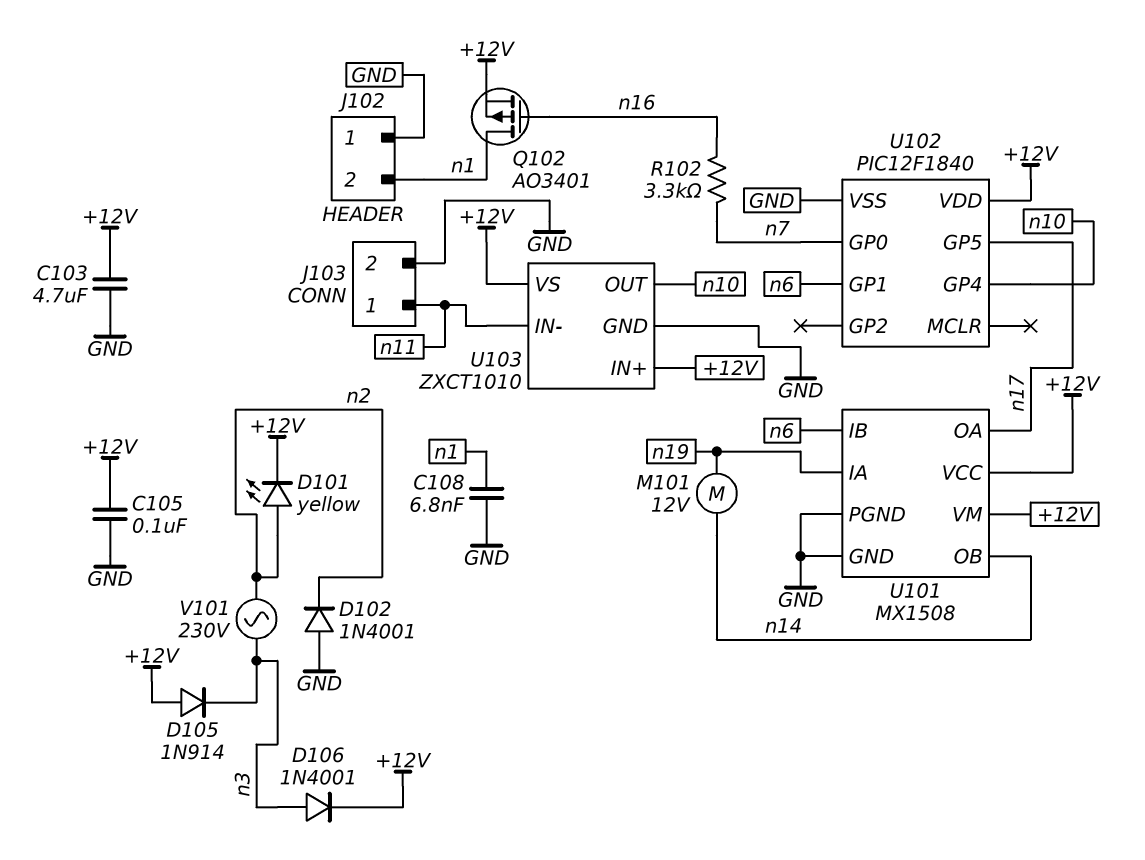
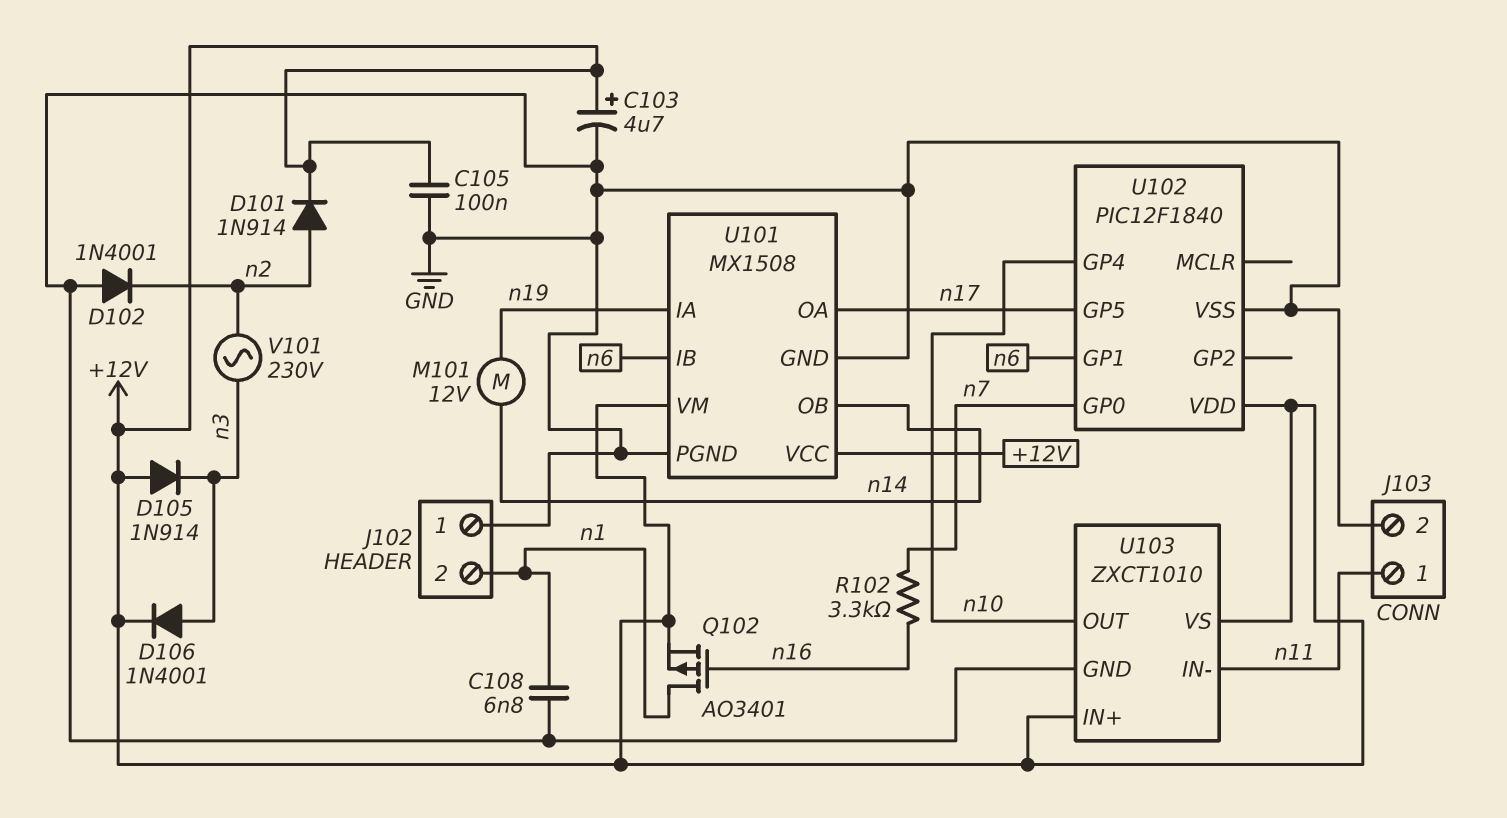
C103: 4.7uF (+12V, GND) -> 4.7uF (plus +12V, minus GND)
D101: LED yellow (A n2, K +12V) -> diode 1N914 (A n2, K +12V)

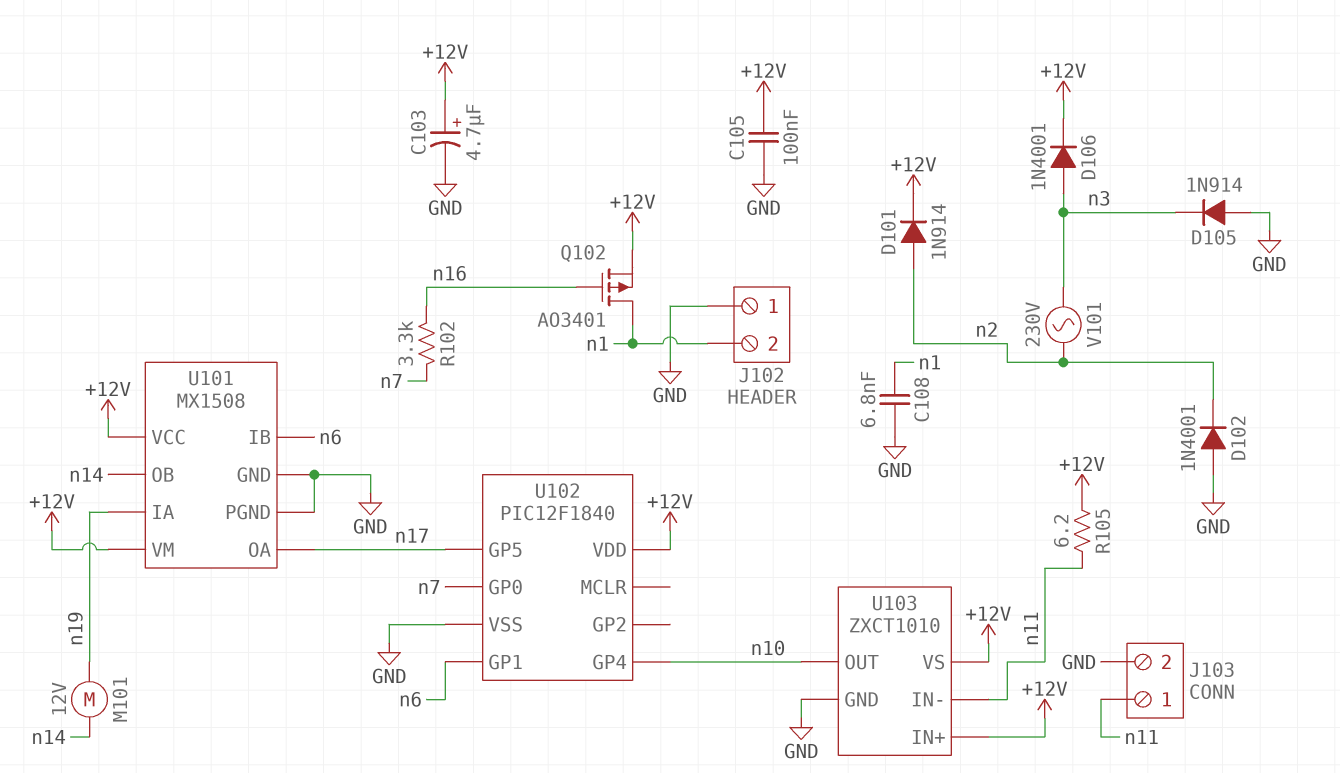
D105: diode 1N914 (A +12V, K n3) -> diode 1N914 (A GND, K n3)
R105: none -> 6.2 (+12V, n11)

